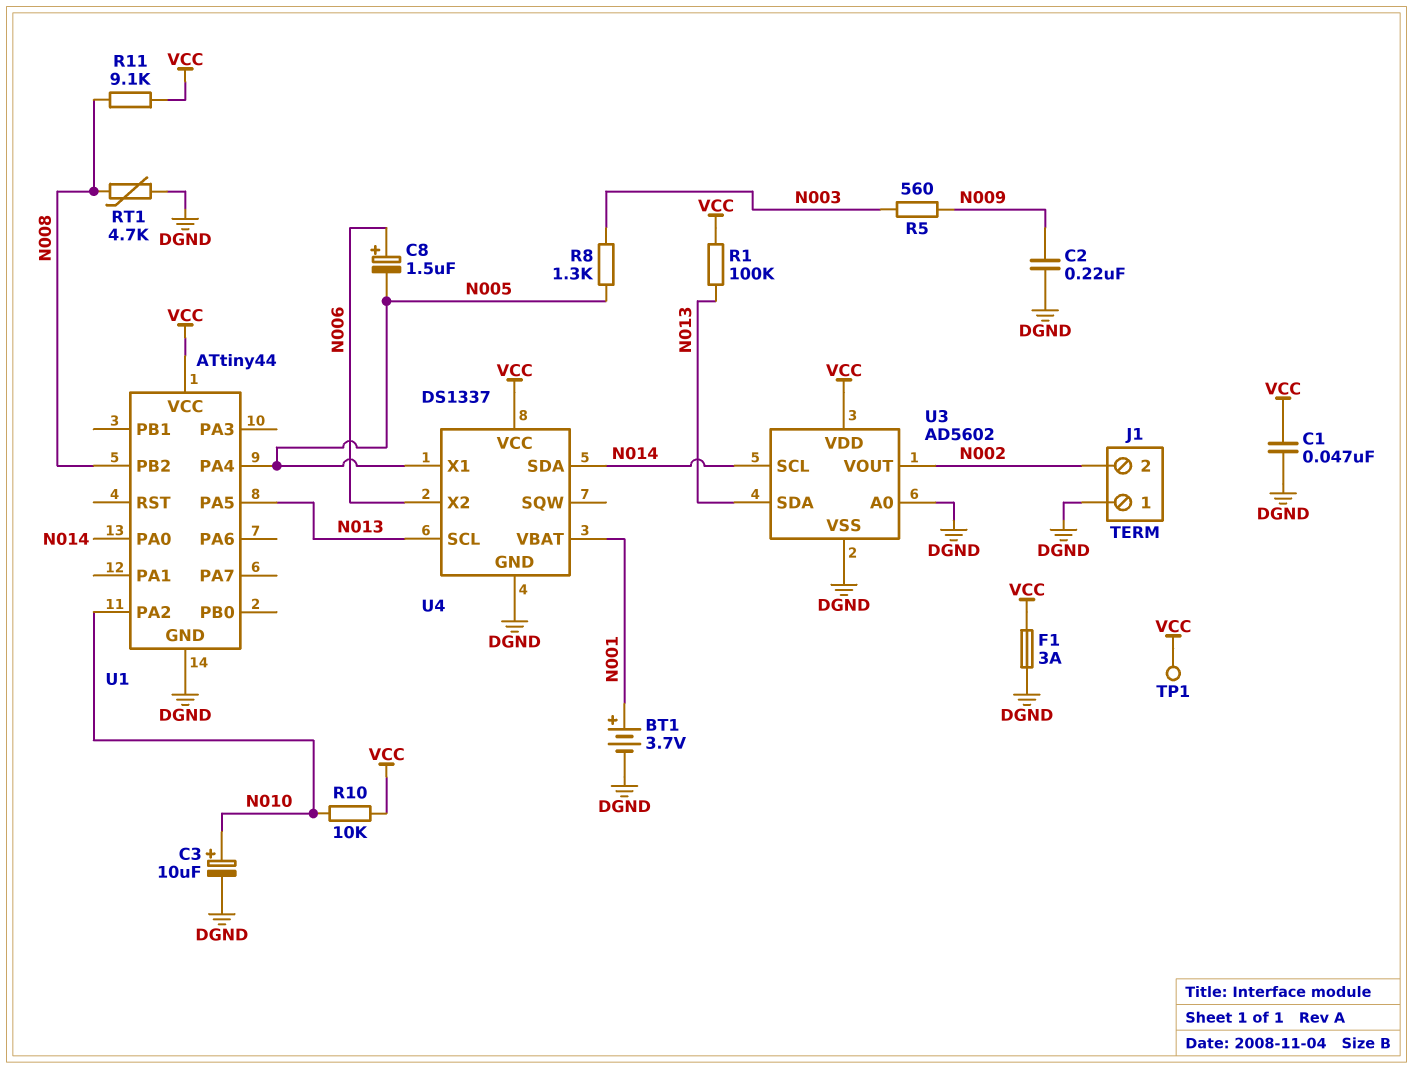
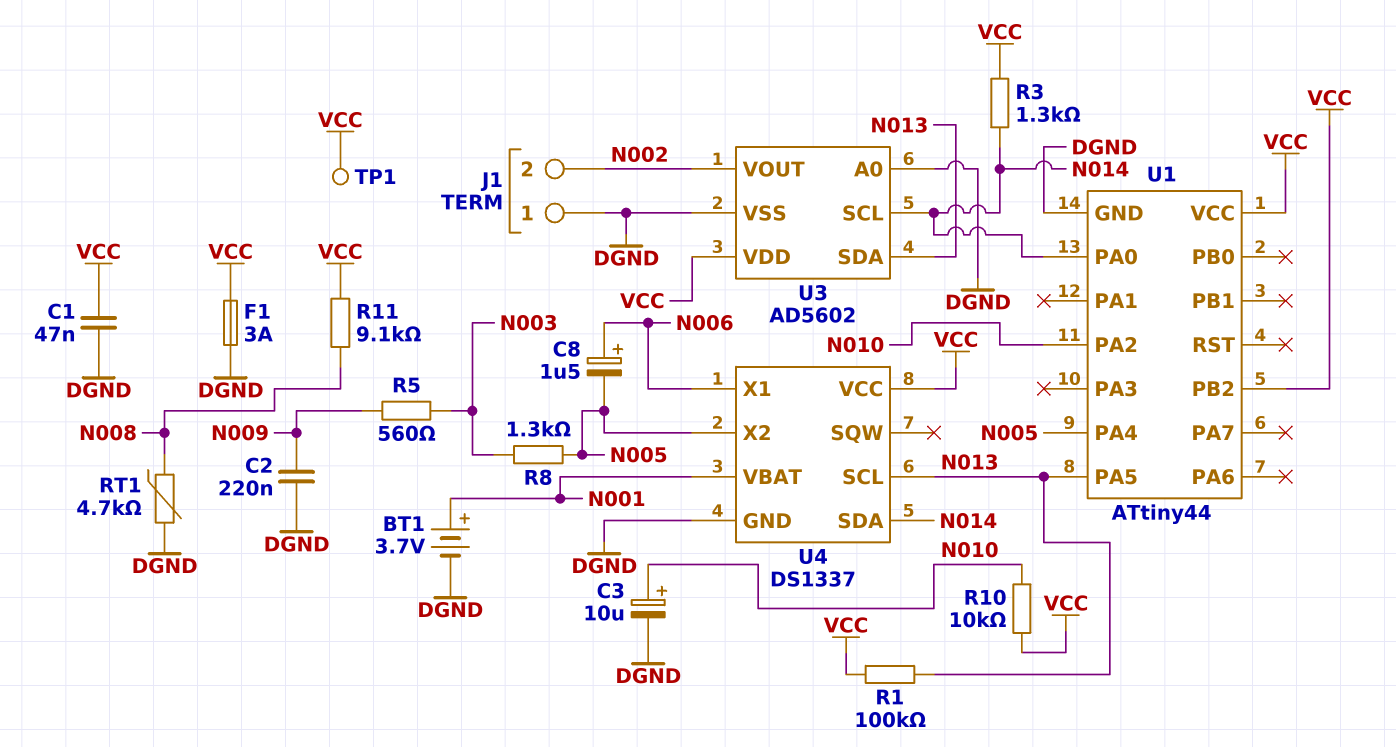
R3: none -> 1.3k (N014, VCC)
U1 pin PB2: N008 -> VCC
U4 pin X1: N005 -> N006
U4 pin X2: N006 -> N005

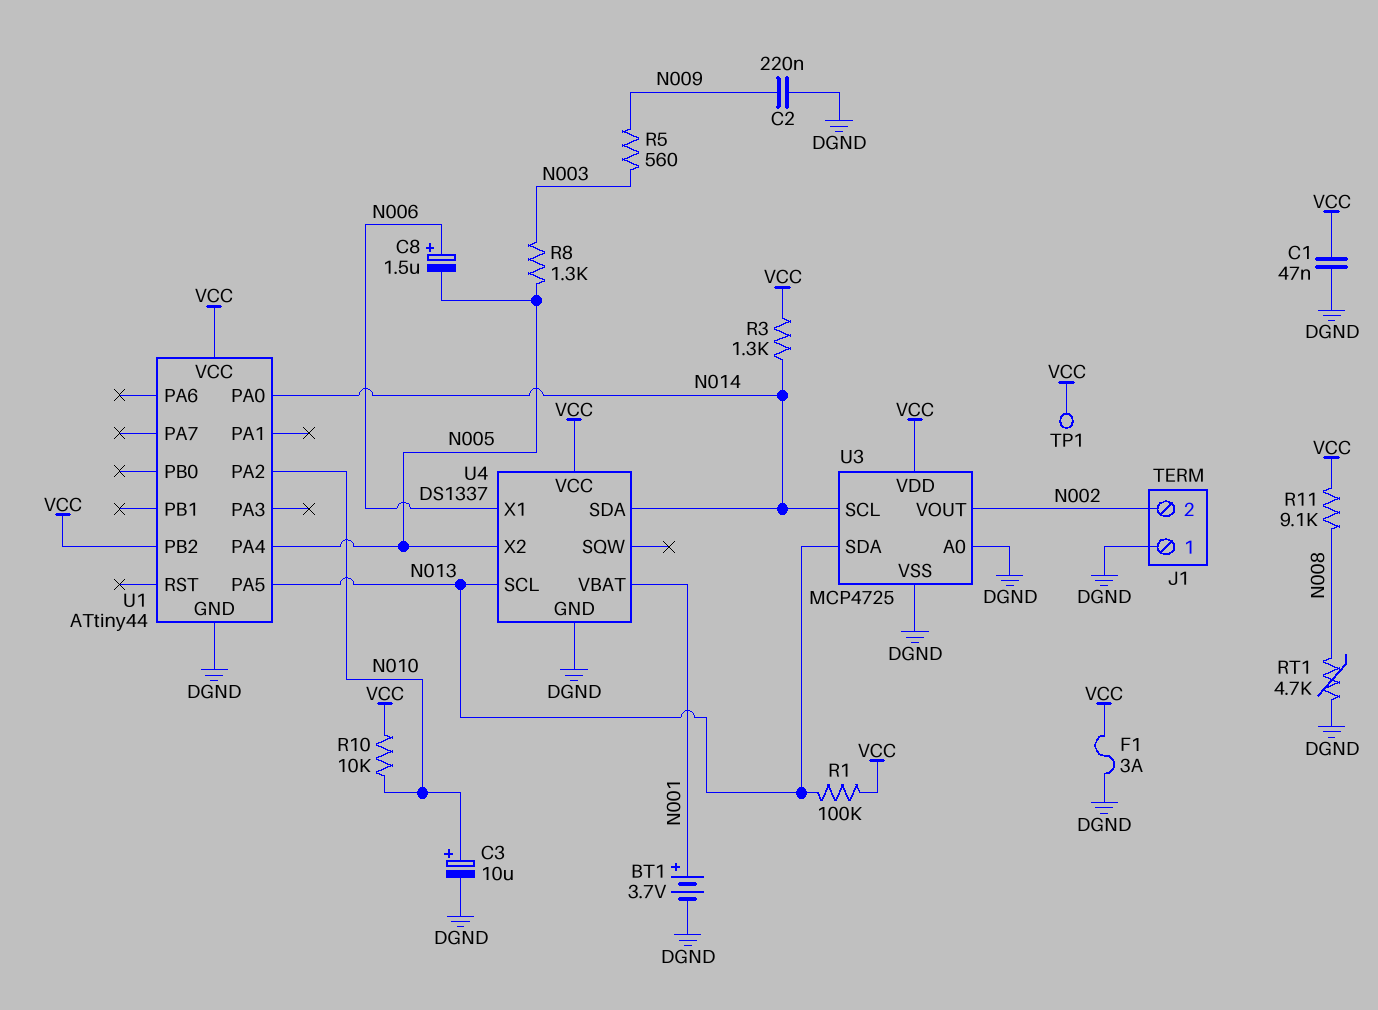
U3: AD5602 -> MCP4725

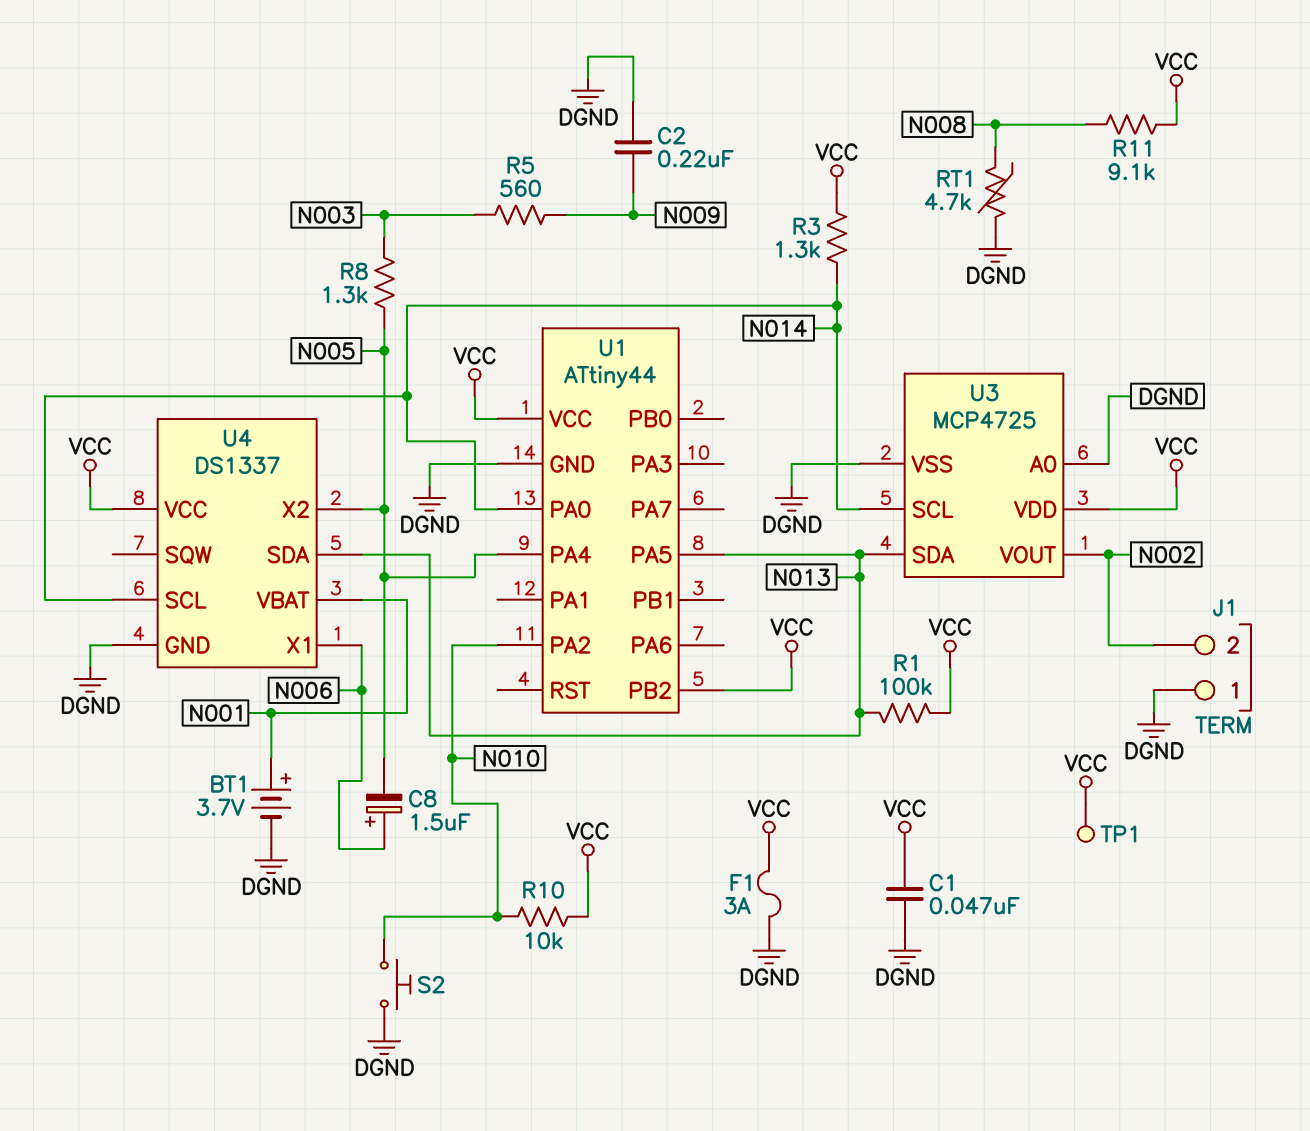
C3: 10uF (plus N010, minus DGND) -> none
S2: none -> button (DGND, N010)
U4 pin SCL: N013 -> N014
U4 pin SDA: N014 -> N013

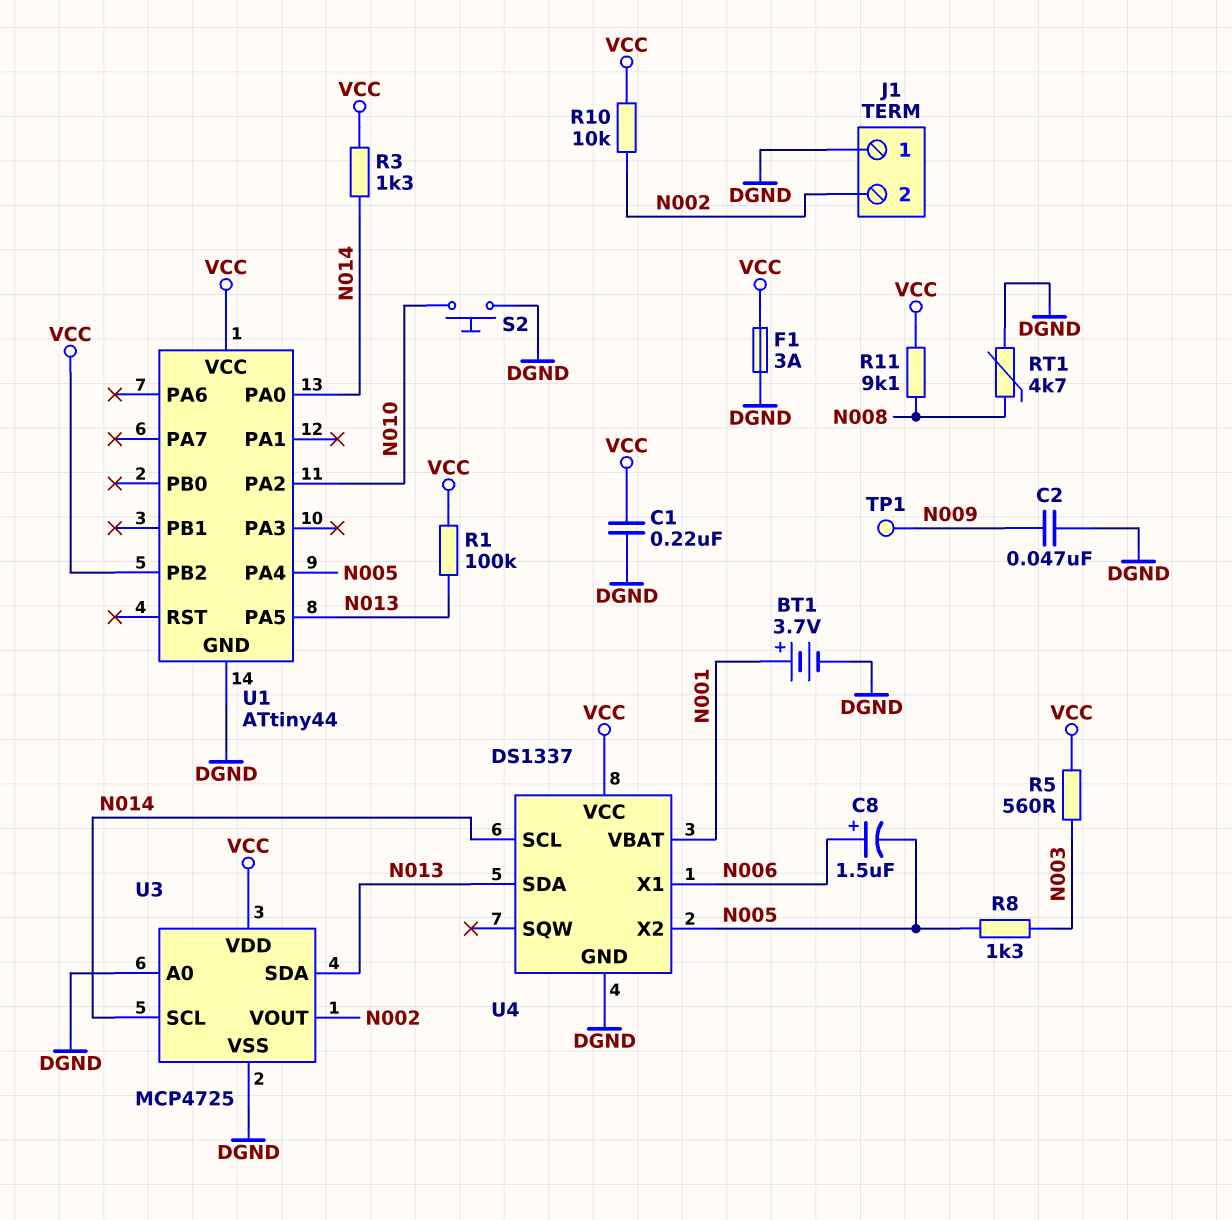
C1: 47nF (DGND, VCC) -> 220nF (DGND, VCC)
C2: 220nF (DGND, N009) -> 47nF (DGND, N009)
R5: 560 (N003, N009) -> 560 (N003, VCC)
R10: 10k (N010, VCC) -> 10k (N002, VCC)
TP1: test point (VCC) -> test point (N009)

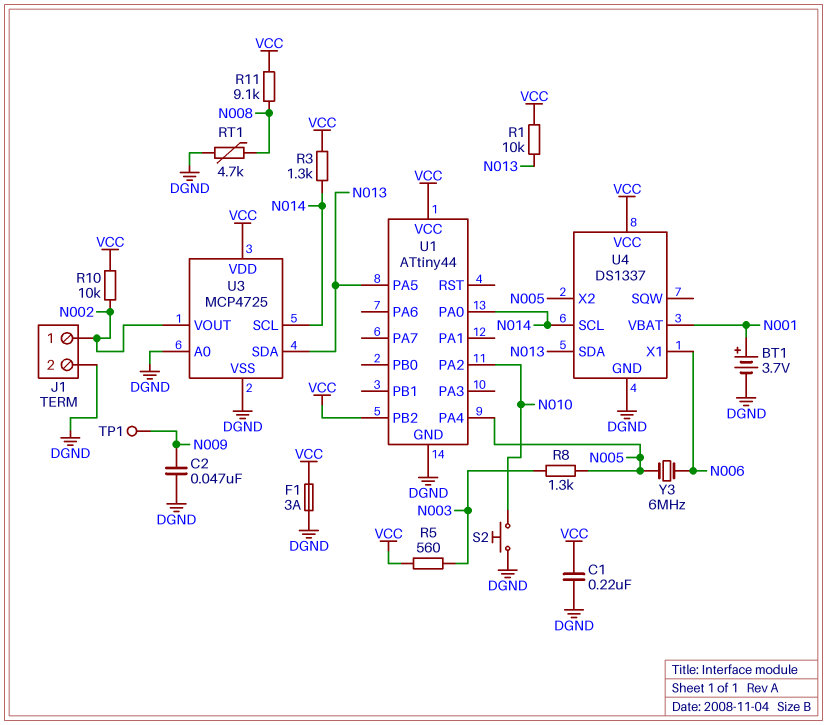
C8: 1.5uF (plus N006, minus N005) -> none
J1 pin 1: DGND -> N002
J1 pin 2: N002 -> DGND
R1: 100k (N013, VCC) -> 10k (N013, VCC)
Y3: none -> 6MHz (N005, N006)

